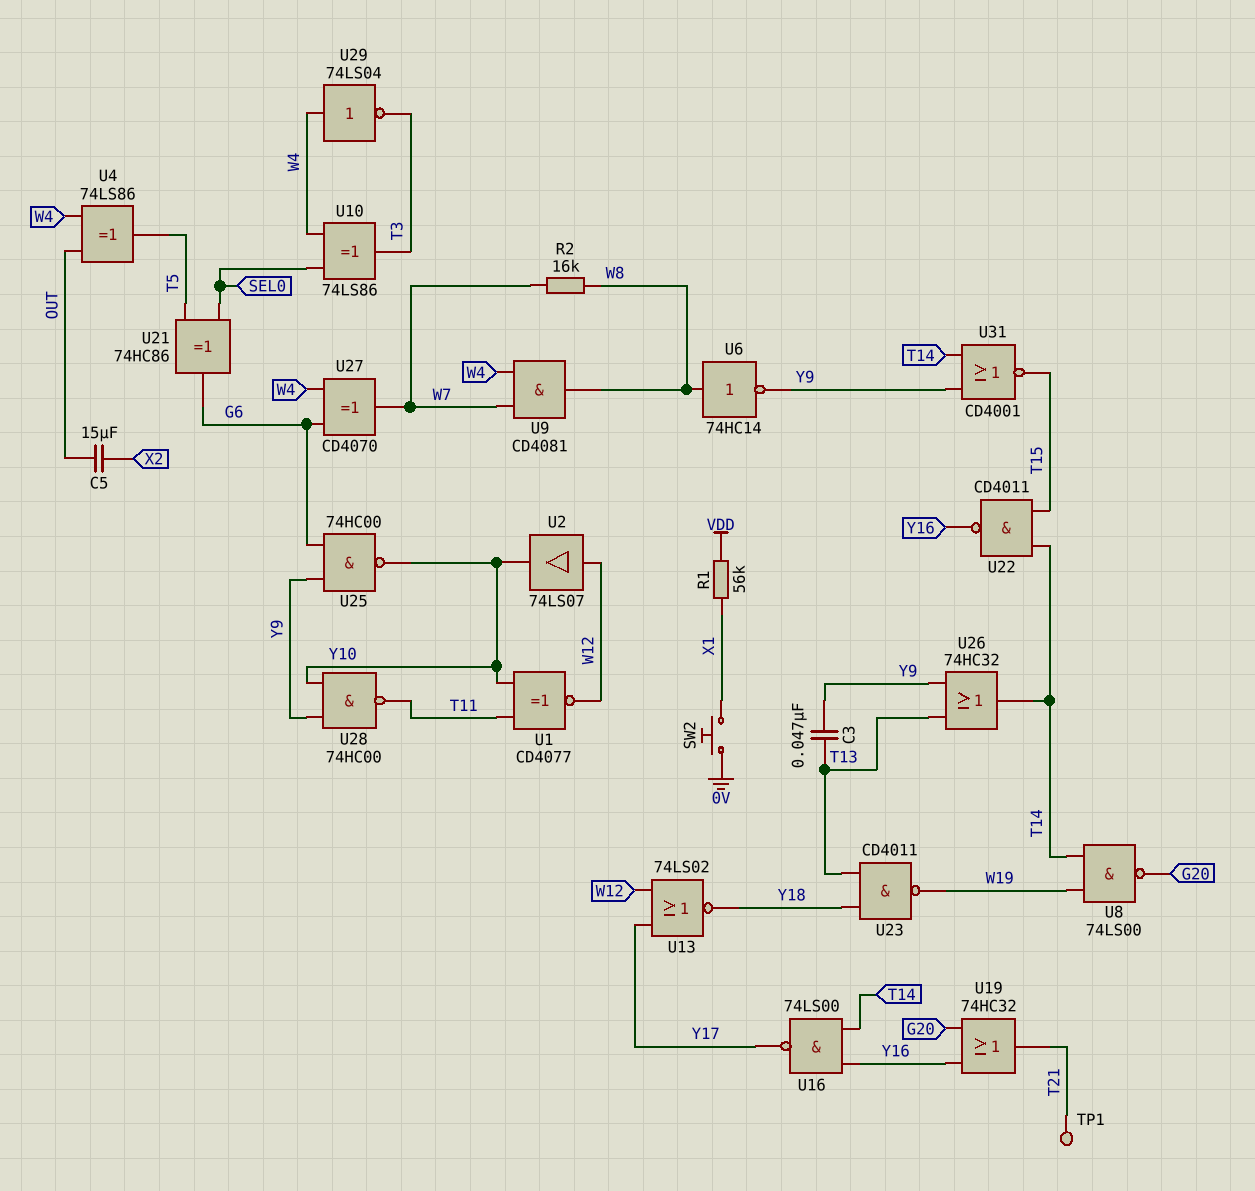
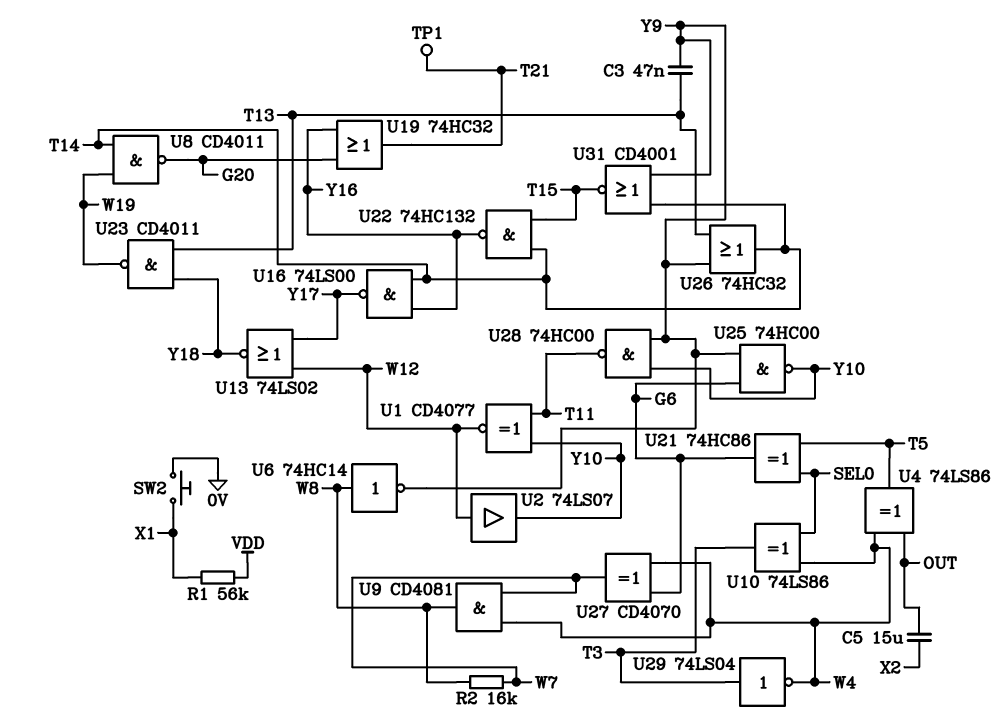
U8: NAND 74LS00 (in T14, in W19, out G20) -> NAND CD4011 (in T14, in W19, out G20)
U22: NAND CD4011 (in T14, in T15, out Y16) -> NAND 74HC132 (in T14, in T15, out Y16)
U29: NOT 74LS04 (in W4, out T3) -> NOT 74LS04 (in T3, out W4)

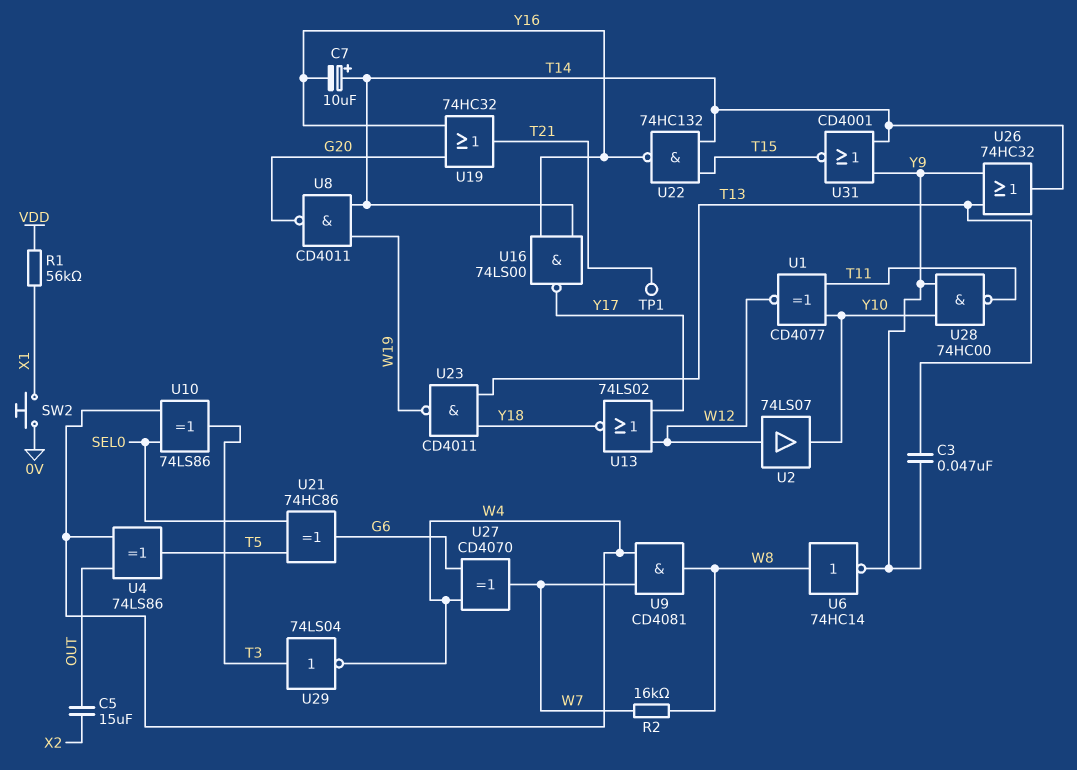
C7: none -> 10uF (plus T14, minus Y16)
U25: NAND 74HC00 (in G6, in Y9, out Y10) -> none

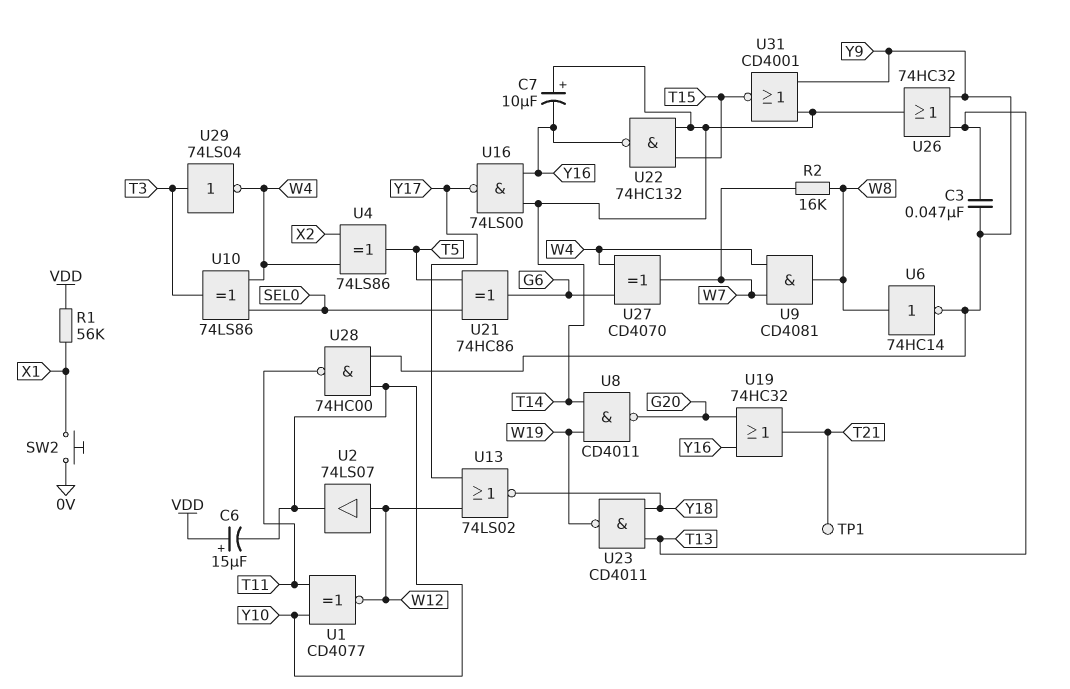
C5: 15uF (OUT, X2) -> none
C6: none -> 15uF (plus VDD, minus Y10)
U4: XOR 74LS86 (in OUT, in W4, out T5) -> XOR 74LS86 (in W4, in X2, out T5)

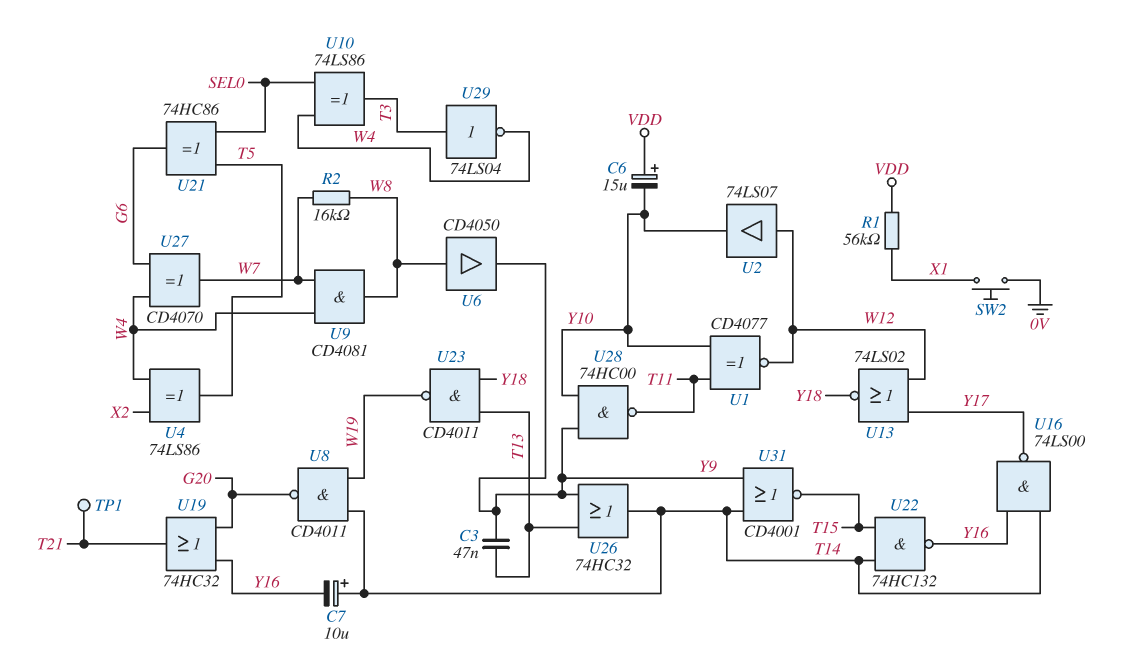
U6: NOT 74HC14 (in W8, out Y9) -> buffer CD4050 (in W8, out Y9)

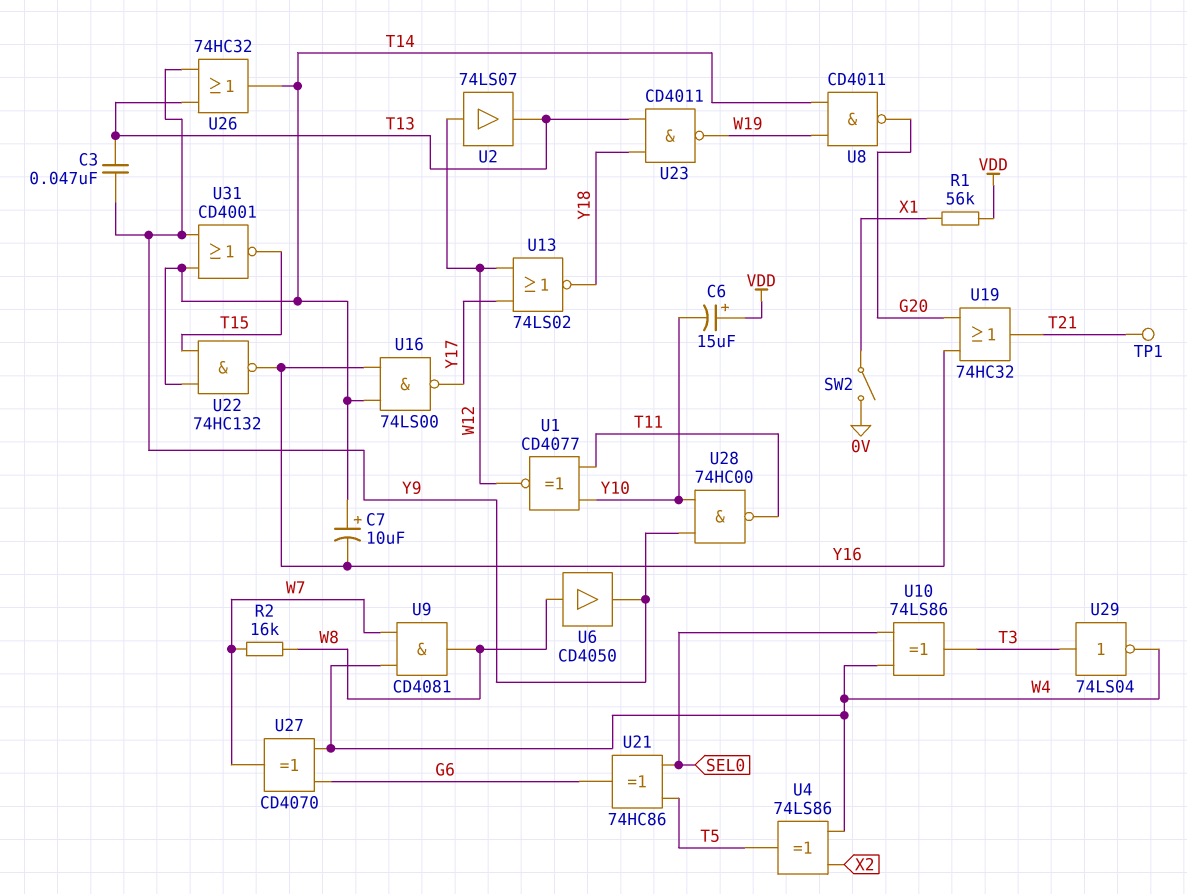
SW2: button (0V, X1) -> switch (0V, X1)
U2: buffer 74LS07 (in W12, out Y10) -> buffer 74LS07 (in W12, out T13)

